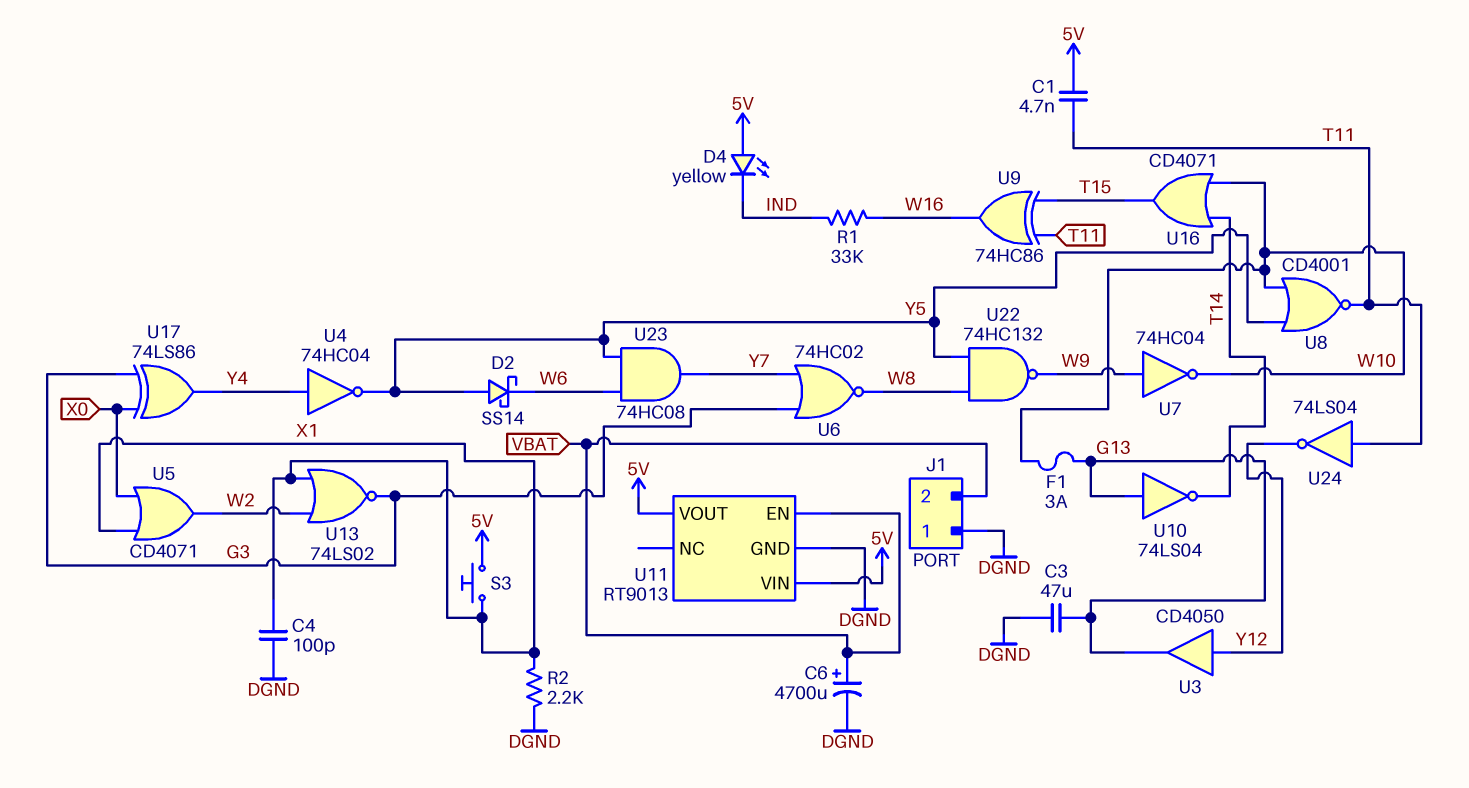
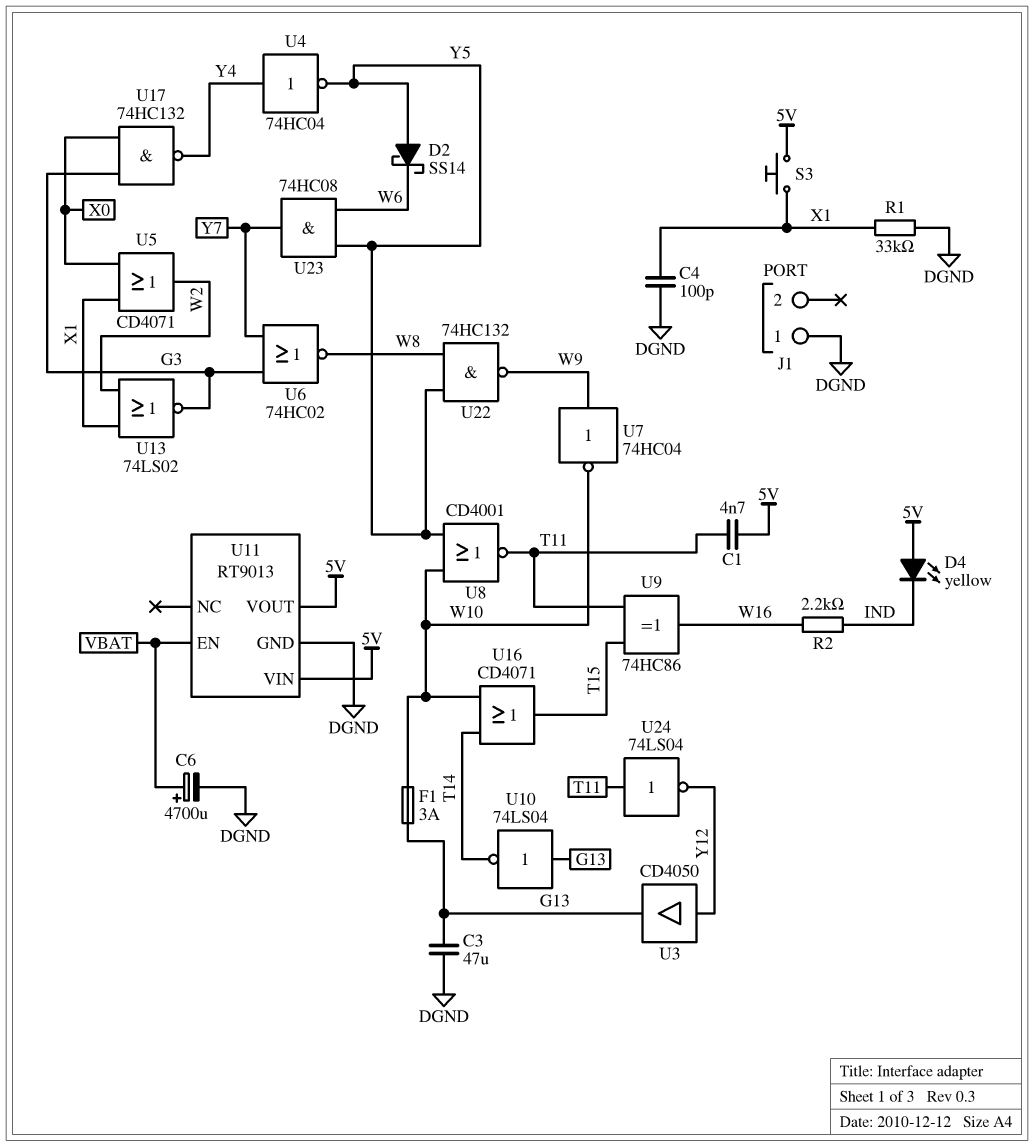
J1 pin 2: VBAT -> none
R1: 33k (IND, W16) -> 33k (DGND, X1)
R2: 2.2k (DGND, X1) -> 2.2k (IND, W16)
U17: XOR 74LS86 (in G3, in X0, out Y4) -> NAND 74HC132 (in G3, in X0, out Y4)

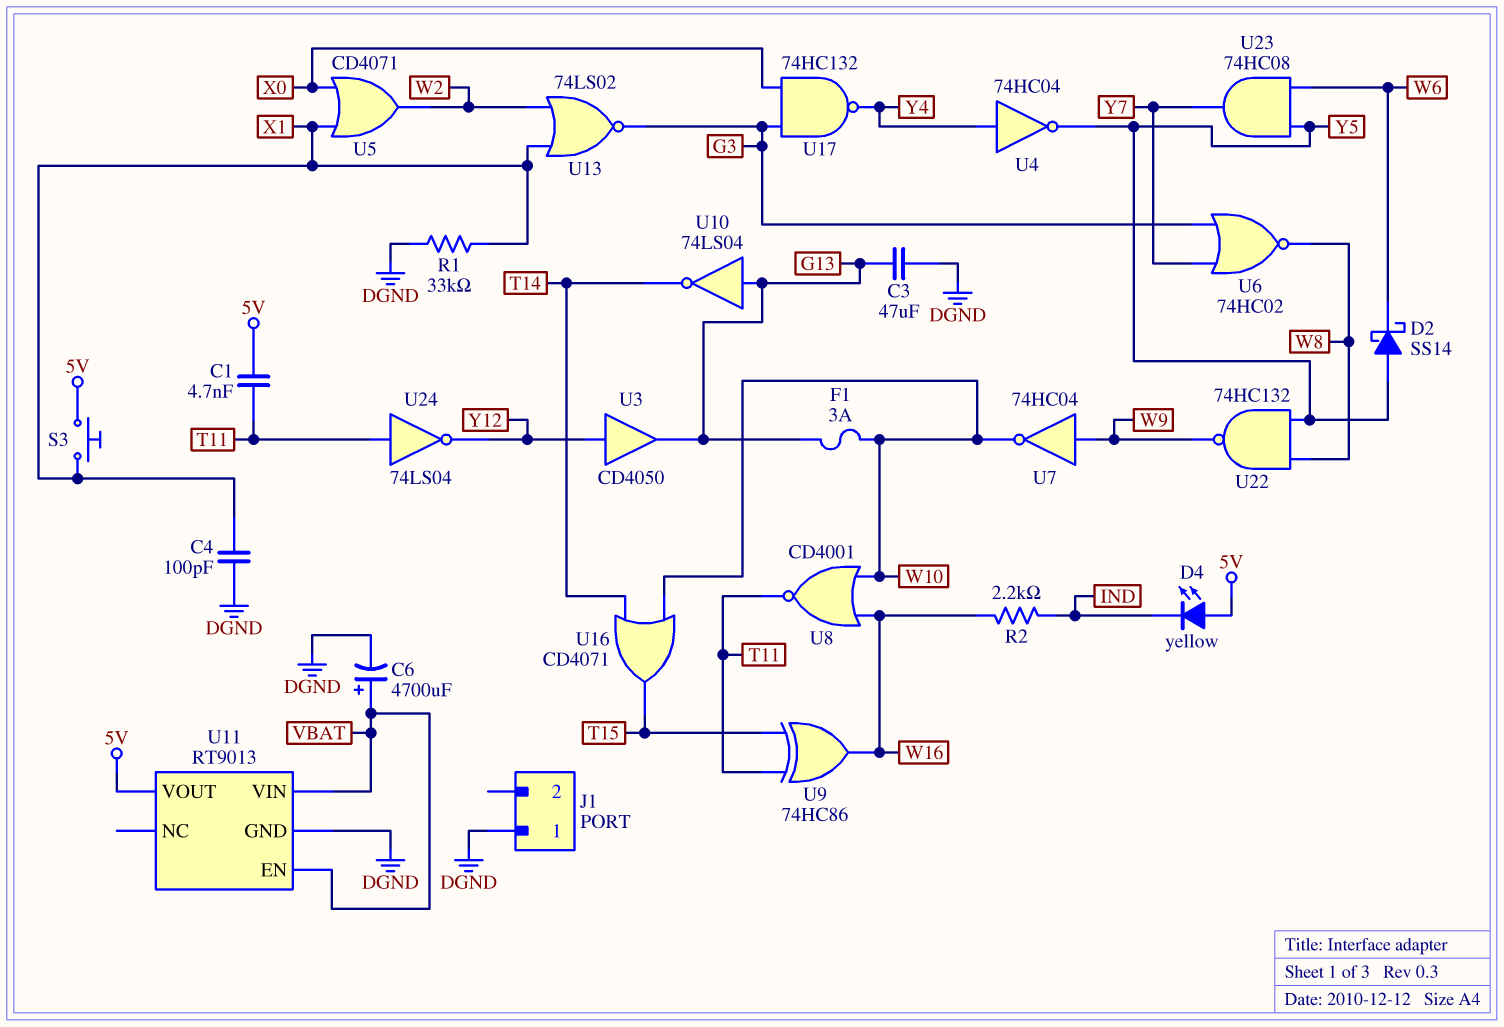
U8: NOR CD4001 (in W10, in Y5, out T11) -> NOR CD4001 (in W10, in W16, out T11)
U11 pin VIN: 5V -> VBAT

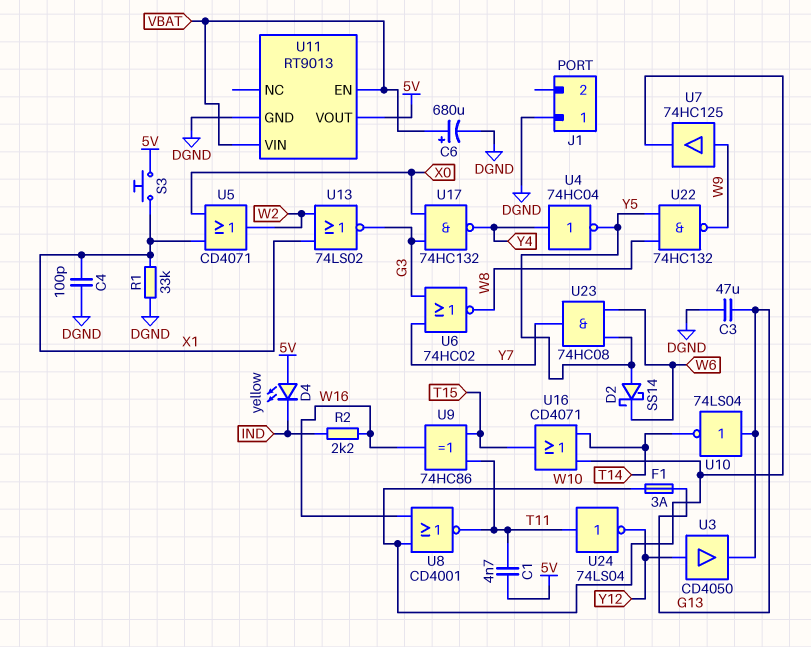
C6: 4700uF (plus VBAT, minus DGND) -> 680uF (plus VBAT, minus DGND)
U7: NOT 74HC04 (in W9, out W10) -> buffer 74HC125 (in W9, out W10)

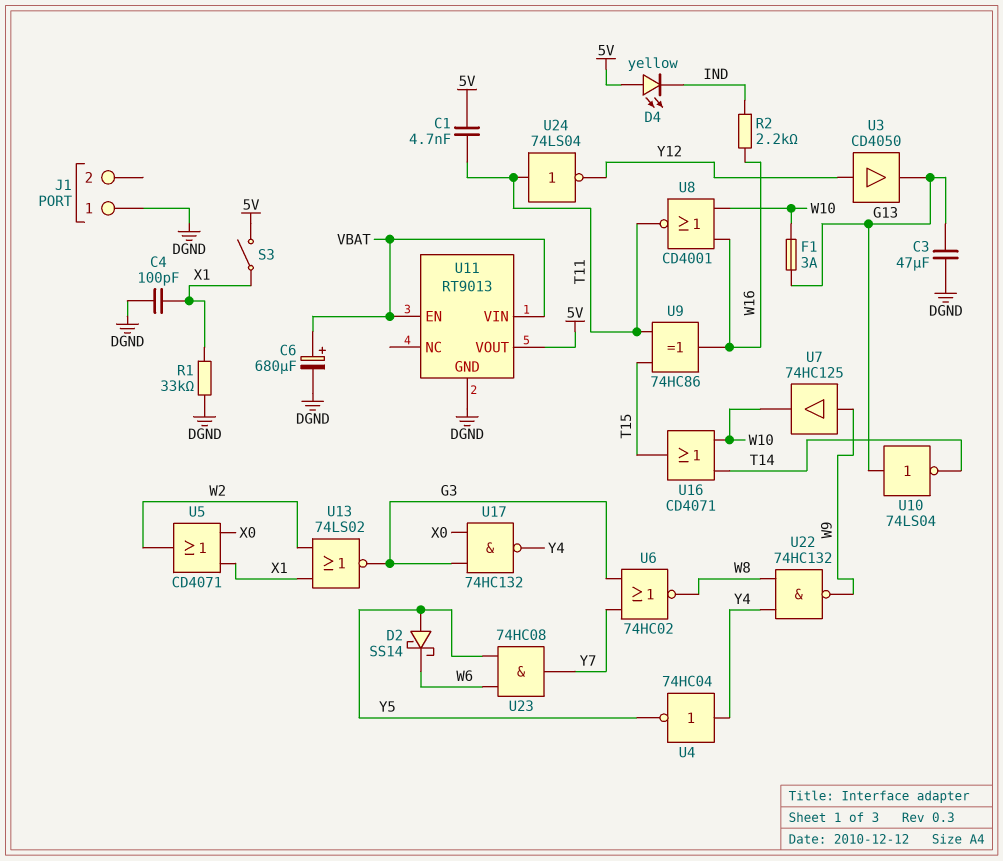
S3: button (5V, X1) -> switch (5V, X1)
U22: NAND 74HC132 (in W8, in Y5, out W9) -> NAND 74HC132 (in W8, in Y4, out W9)

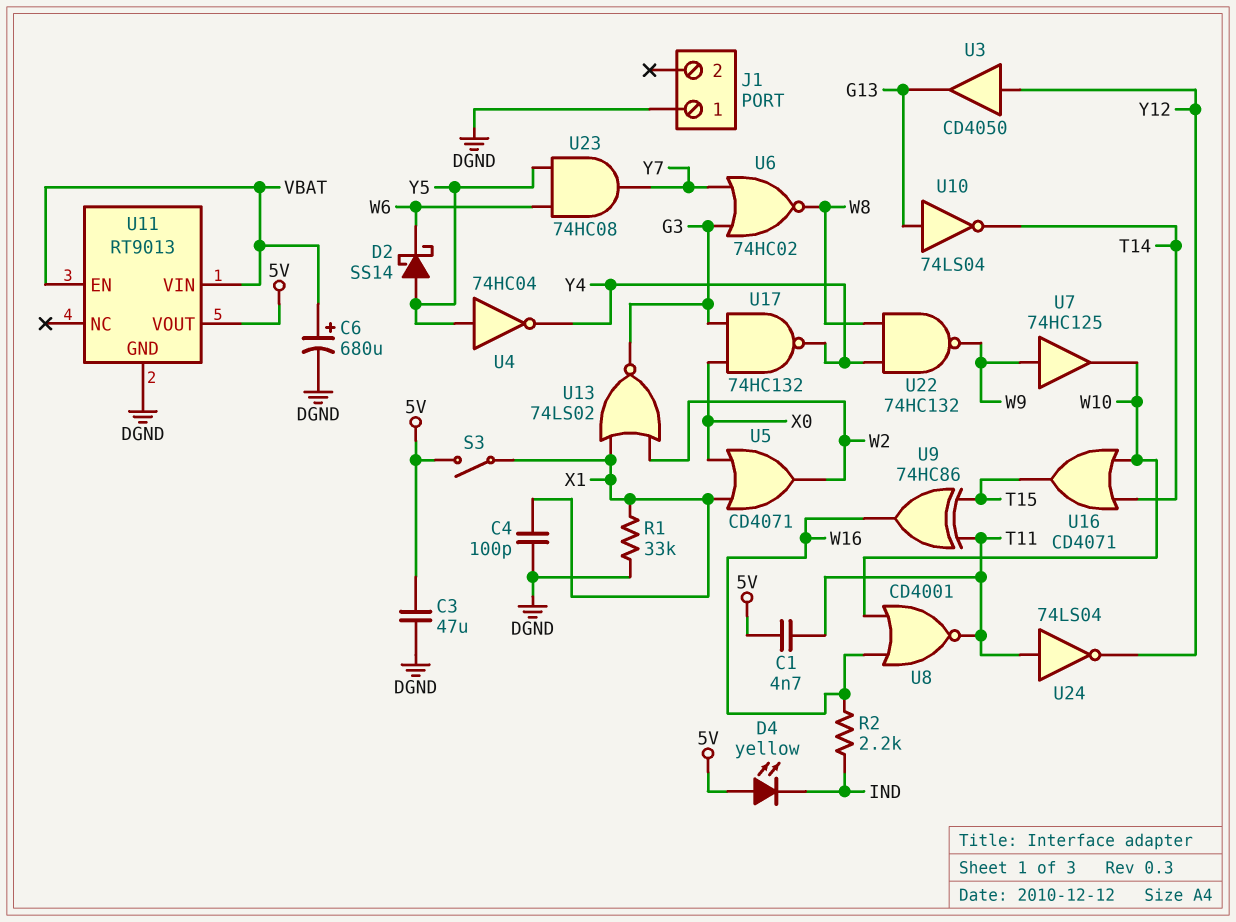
C3: 47uF (DGND, G13) -> 47uF (5V, DGND)
F1: 3A (G13, W10) -> none
U4: NOT 74HC04 (in Y4, out Y5) -> NOT 74HC04 (in Y5, out Y4)

